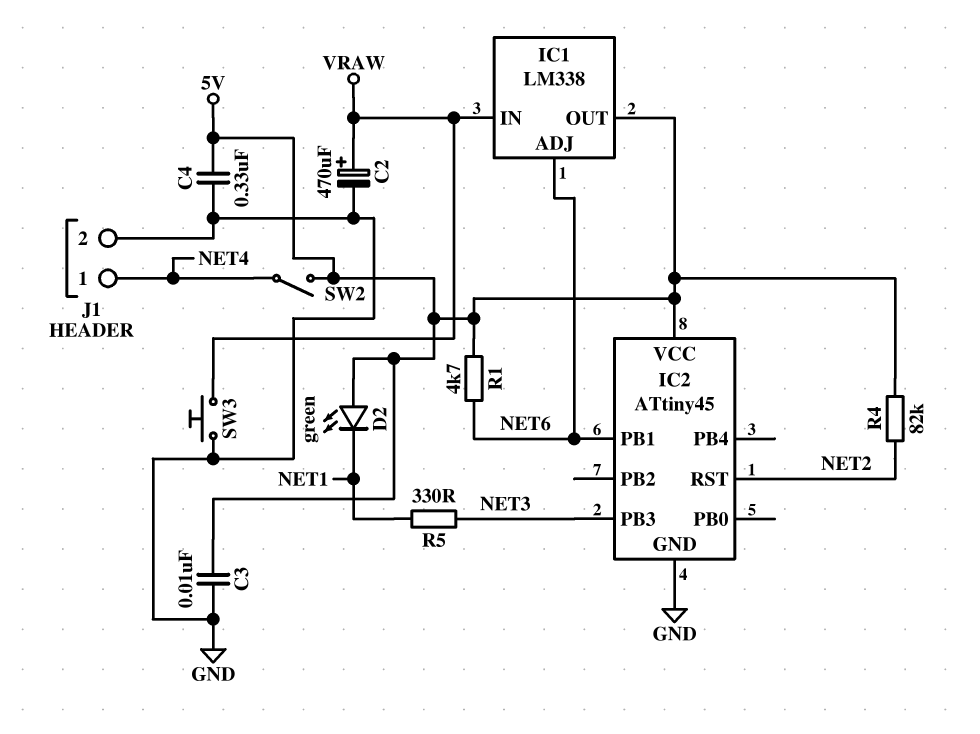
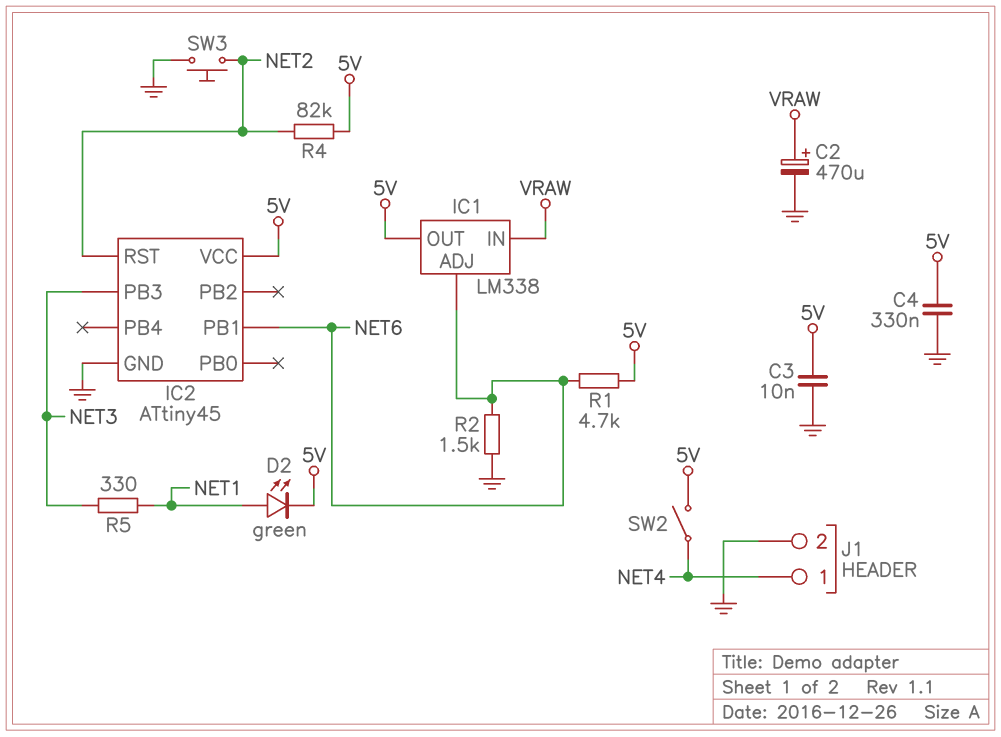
D2: LED green (A 5V, K NET1) -> LED green (A NET1, K 5V)
R2: none -> 1.5k (GND, NET6)
SW3: button (GND, VRAW) -> button (GND, NET2)

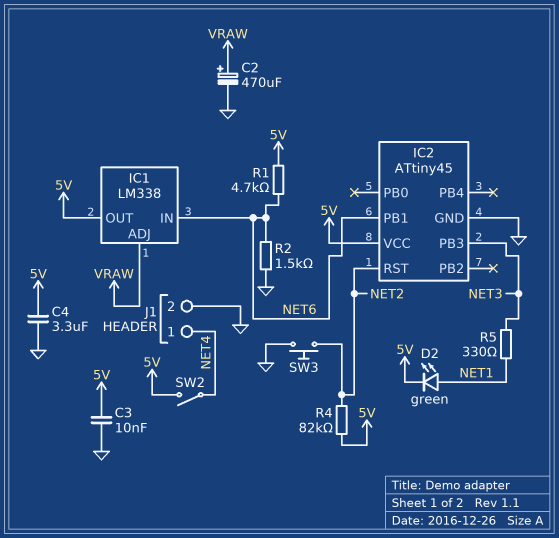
C4: 330nF (5V, GND) -> 3.3uF (5V, GND)
IC1 pin ADJ: NET6 -> VRAW
IC1 pin IN: VRAW -> NET6

